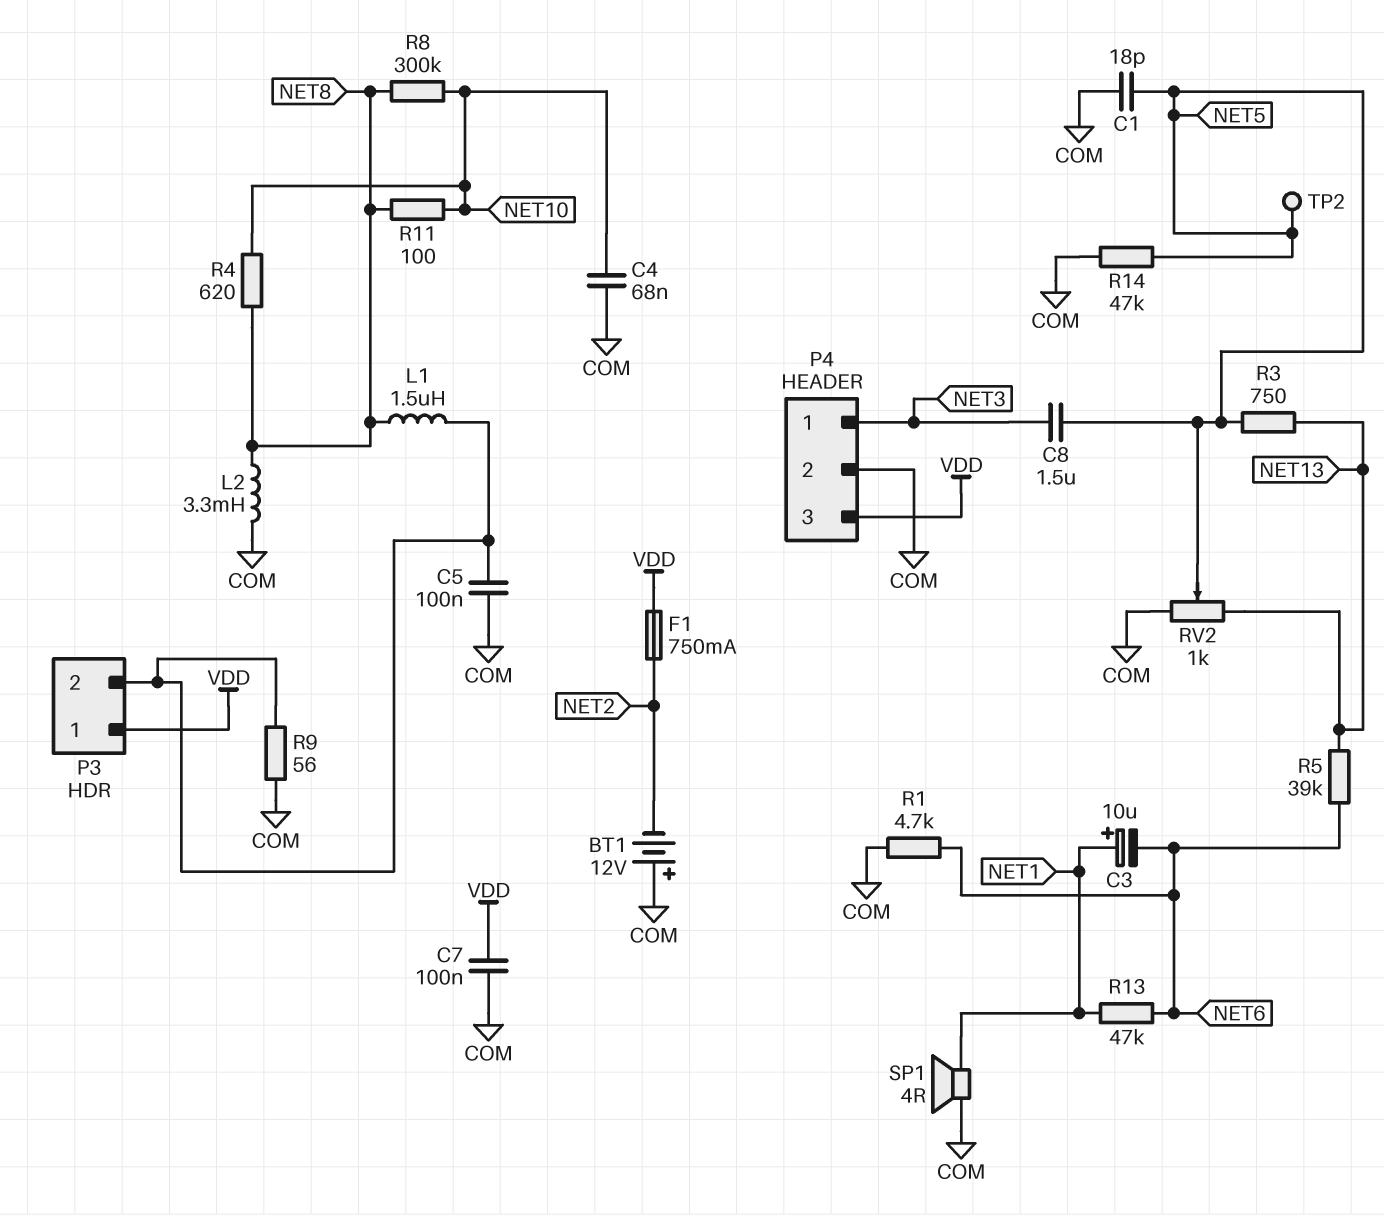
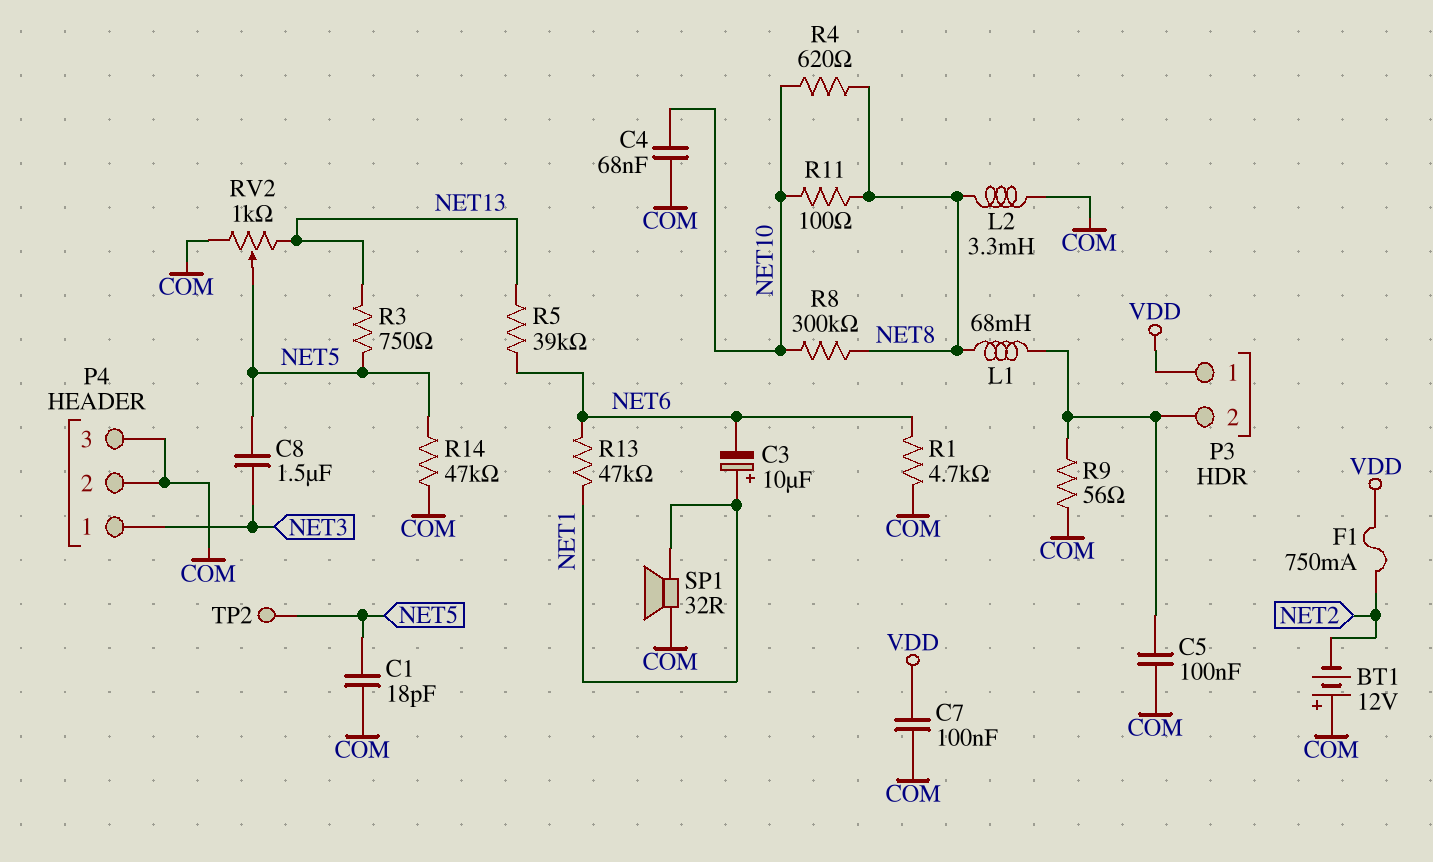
L1: 1.5uH (NET8, P3/2) -> 68mH (NET8, P3/2)
P4 pin 3: VDD -> COM
SP1: speaker 4R (COM, NET1) -> speaker 32R (COM, NET1)

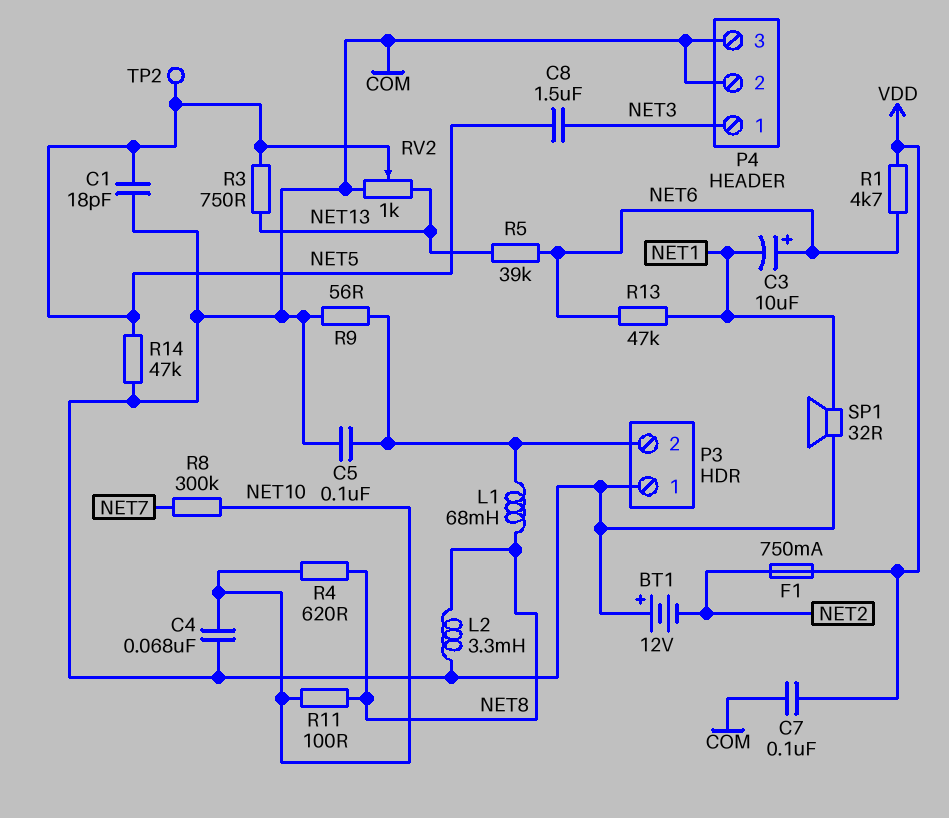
C3: 10uF (plus NET1, minus NET6) -> 10uF (plus NET6, minus NET1)
P3 pin 1: VDD -> COM
R1: 4.7k (COM, NET6) -> 4.7k (NET6, VDD)
R8: 300k (NET8, NET10) -> 300k (NET7, NET10)

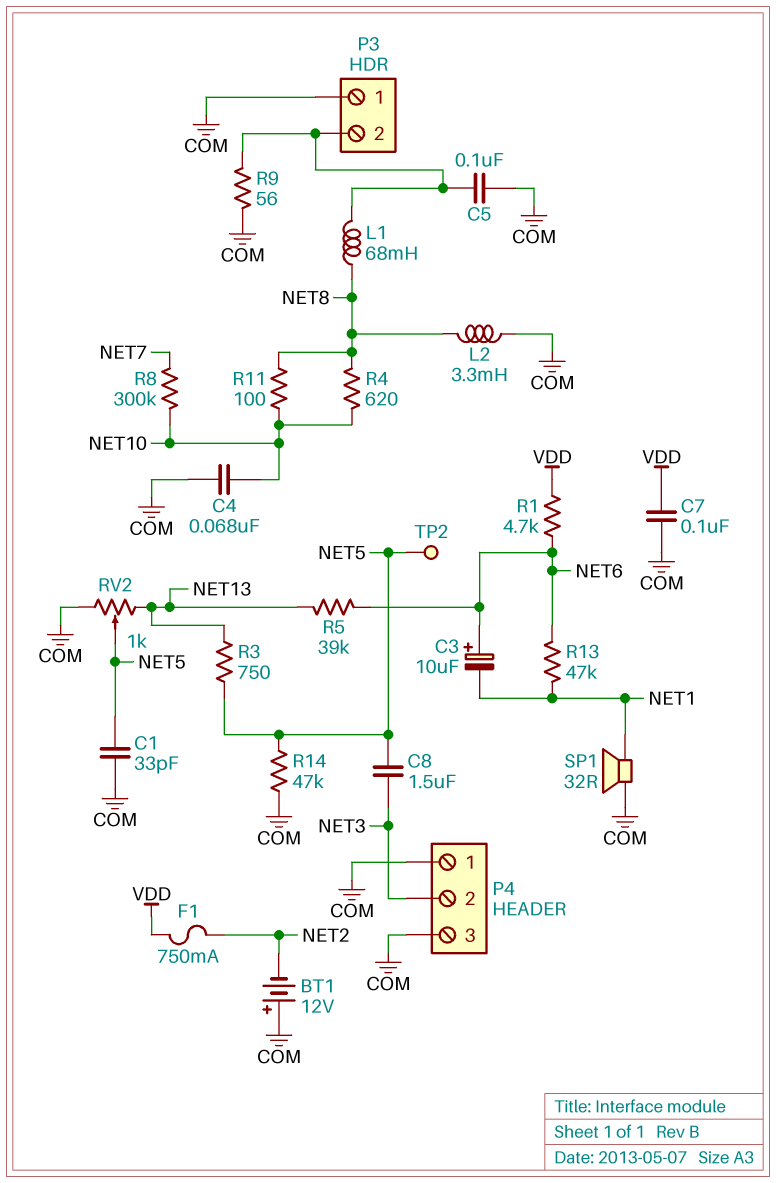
C1: 18pF (COM, NET5) -> 33pF (COM, NET5)
P4 pin 1: NET3 -> COM
P4 pin 2: COM -> NET3

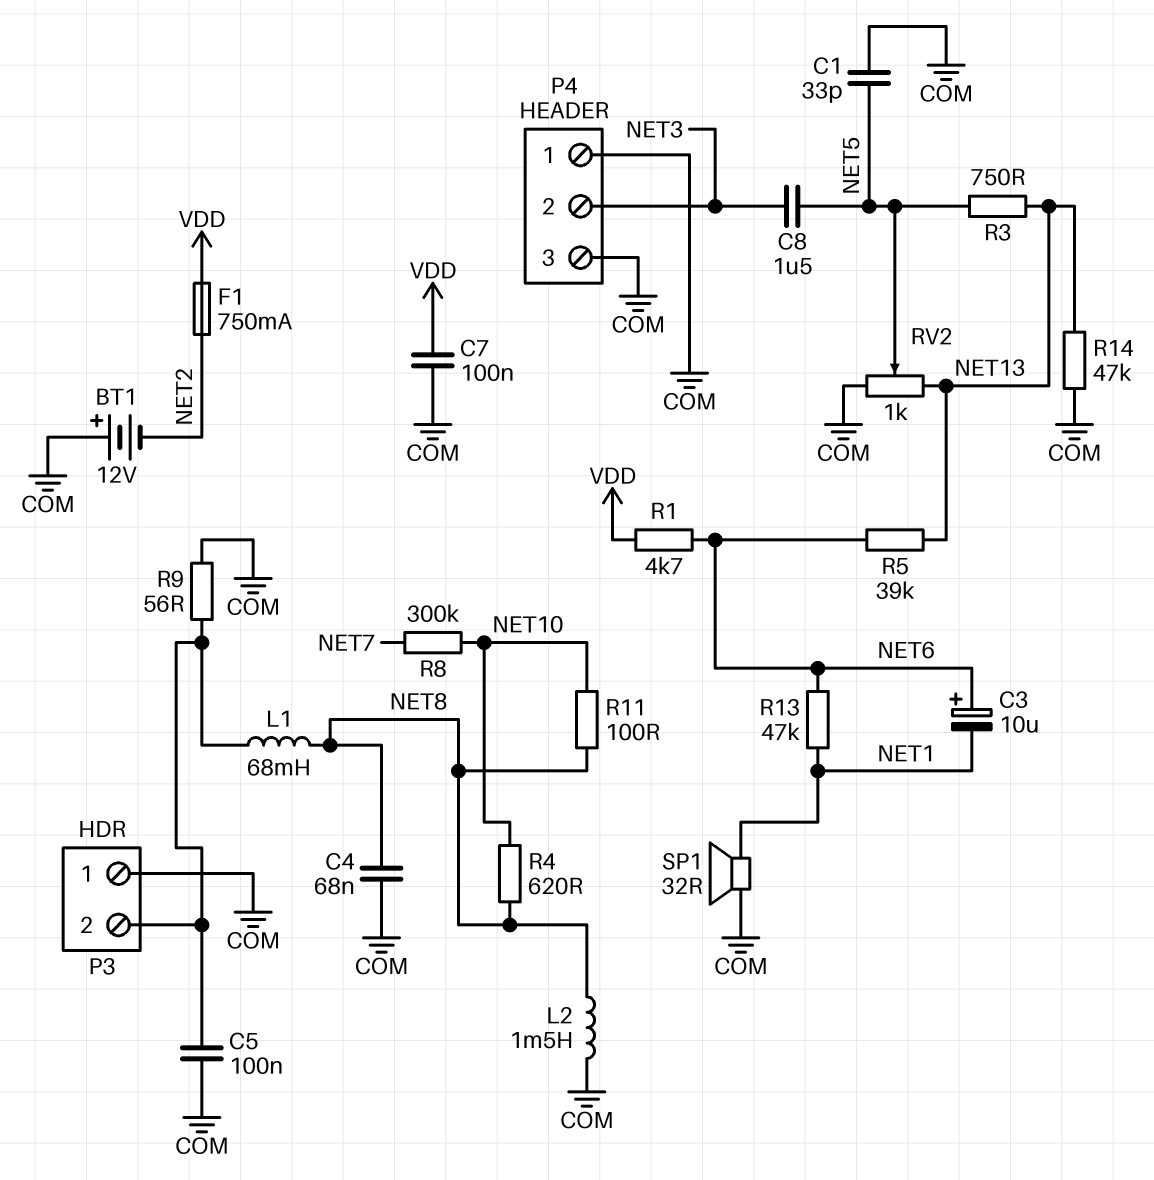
C4: 68nF (COM, NET10) -> 68nF (COM, NET8)
L2: 3.3mH (COM, NET8) -> 1.5mH (COM, NET8)
R14: 47k (COM, NET5) -> 47k (COM, NET13)
TP2: test point (NET5) -> none

